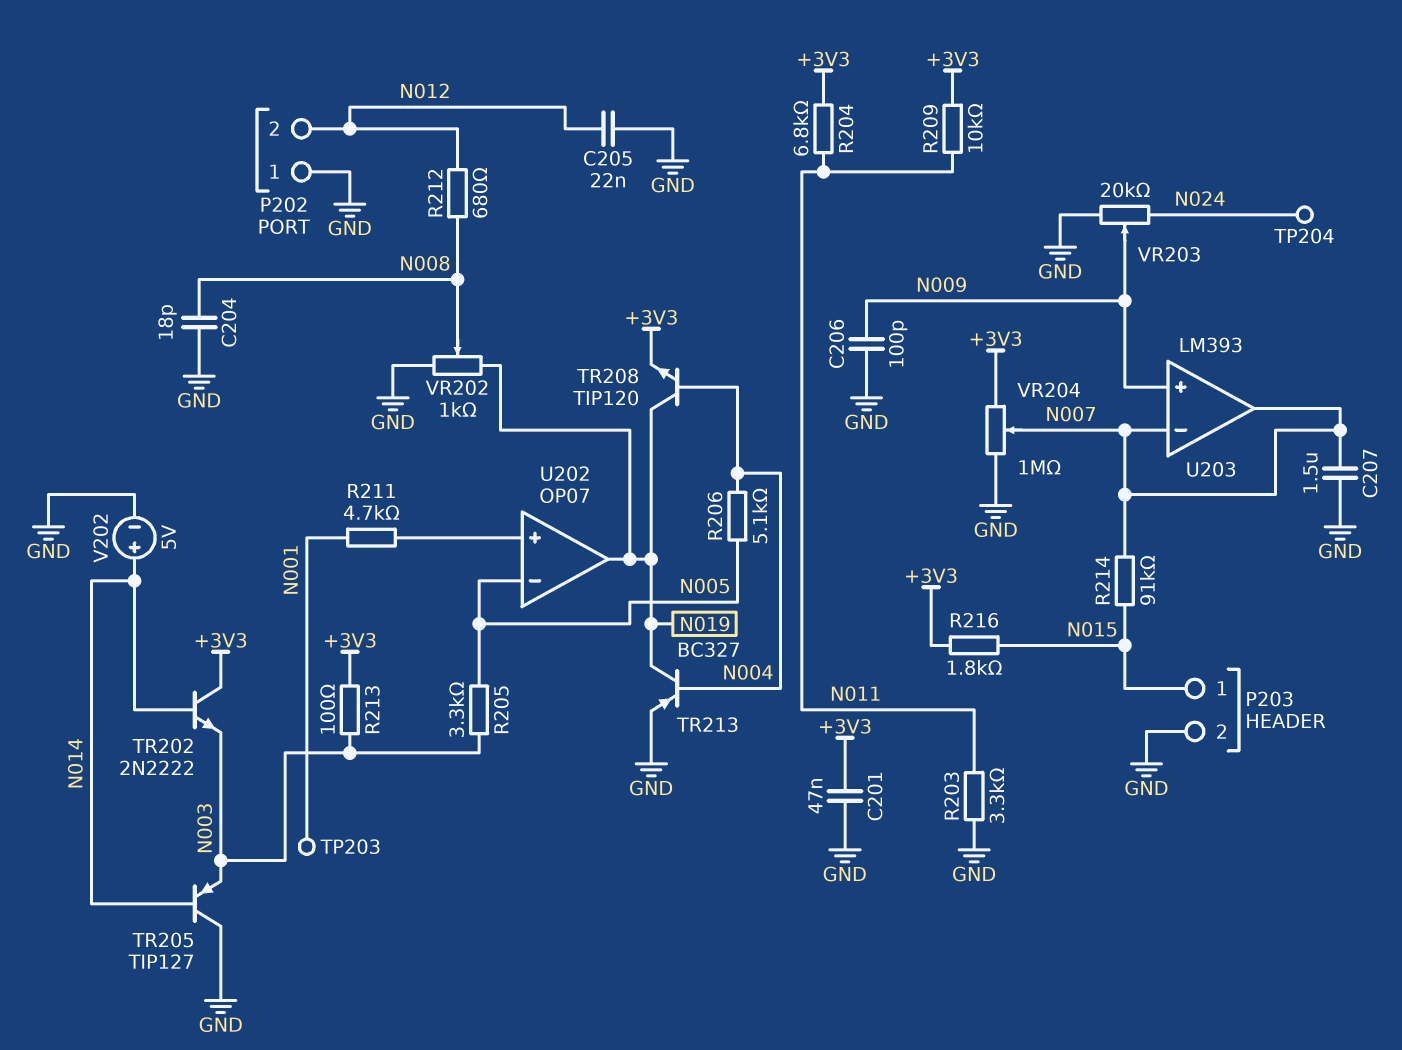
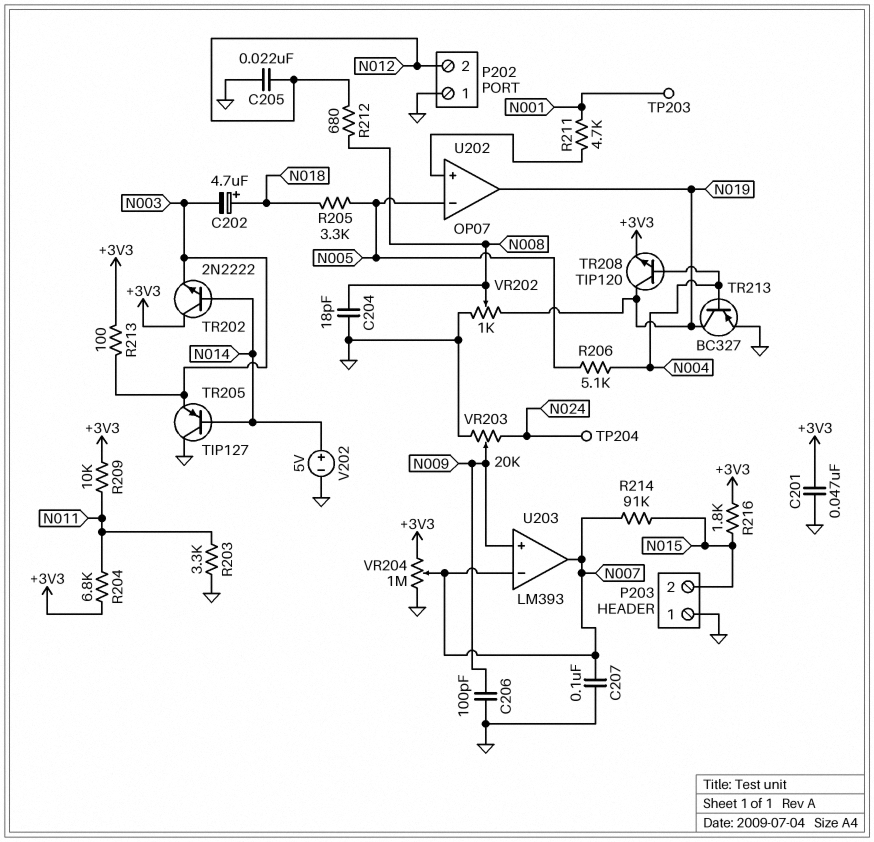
C202: none -> 4.7uF (plus N018, minus N003)
C207: 1.5uF (GND, N007) -> 100nF (GND, N007)
P203 pin 1: N015 -> GND
P203 pin 2: GND -> N015
R205: 3.3k (N003, N005) -> 3.3k (N005, N018)

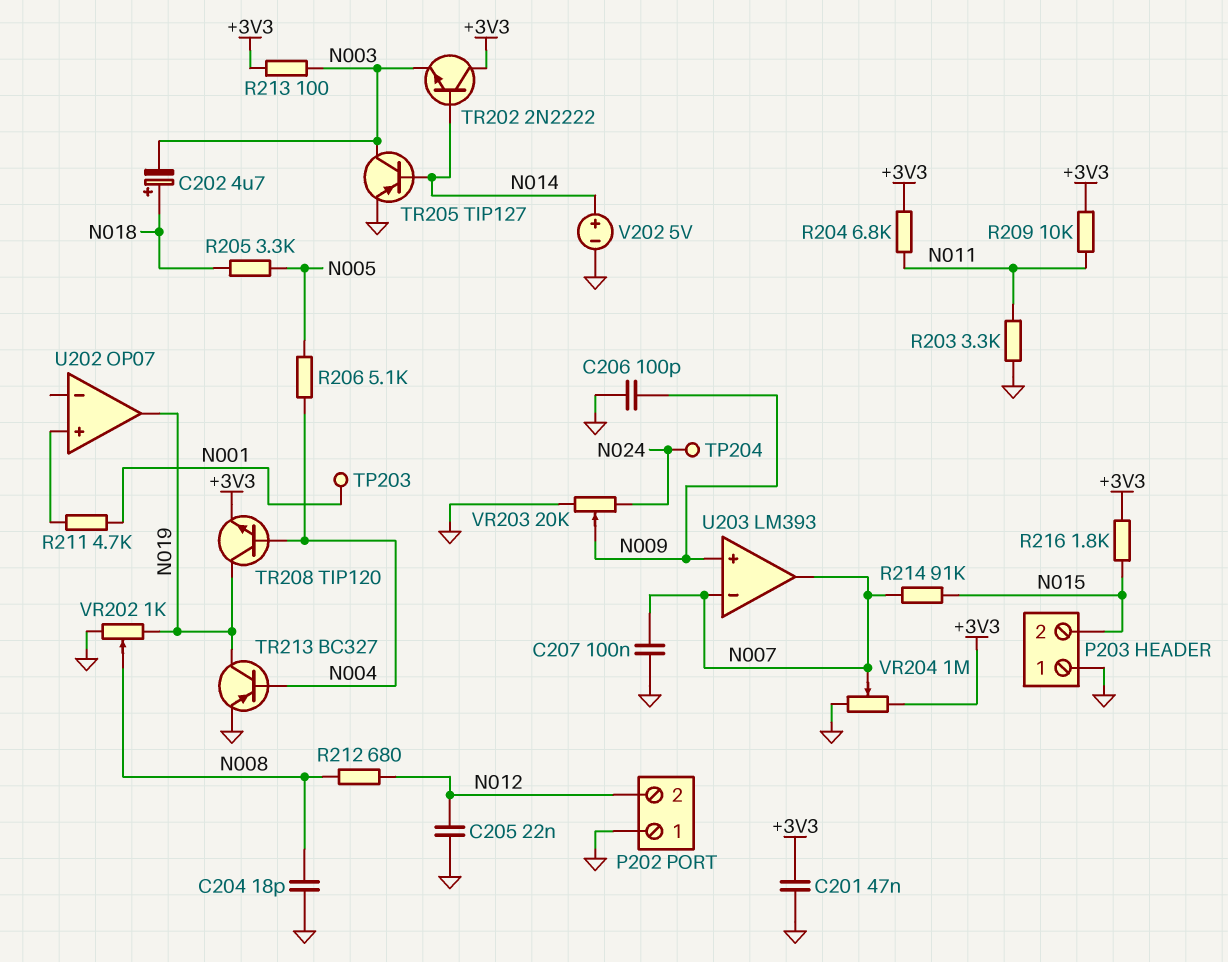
TR205: PNP TIP127 (B N014, C GND, E N003) -> PNP TIP127 (B N014, C N003, E GND)
U202 pin in-: N005 -> none

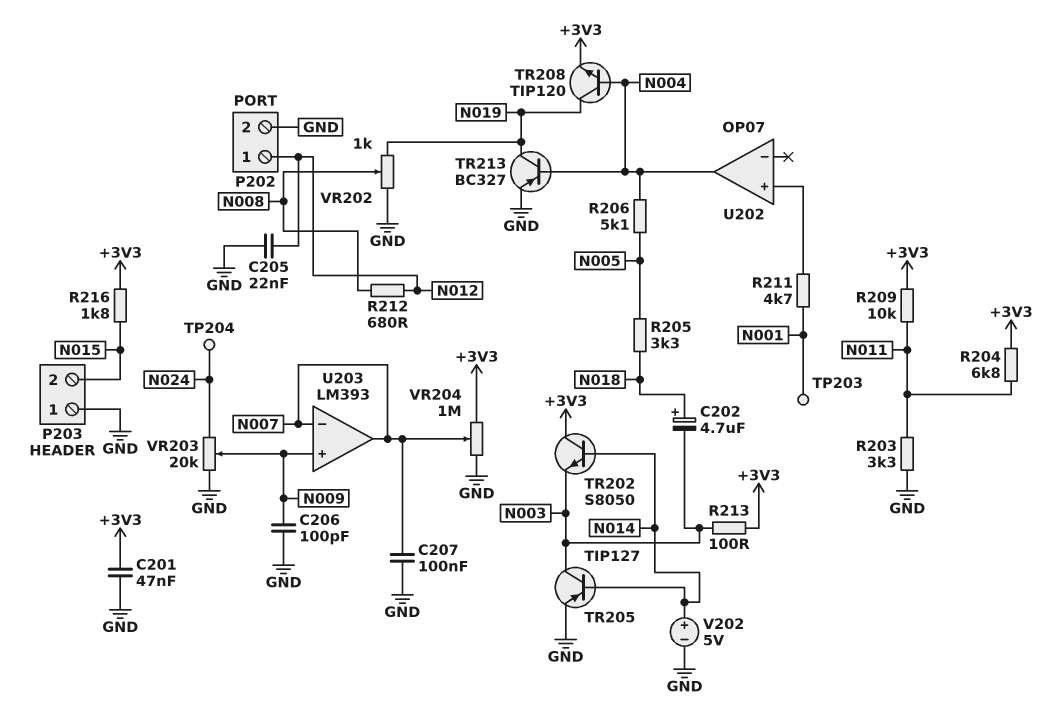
C204: 18pF (GND, N008) -> none
P202 pin 1: GND -> N012
P202 pin 2: N012 -> GND
R214: 91k (N007, N015) -> none
TR202: NPN 2N2222 (B N014, C +3V3, E N003) -> NPN S8050 (B N014, C +3V3, E N003)
U202 pin out: N019 -> N004

